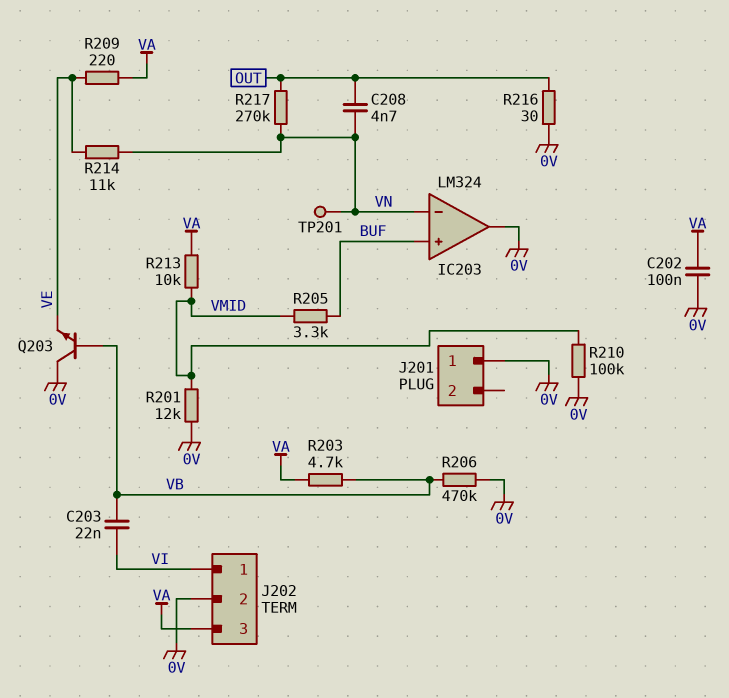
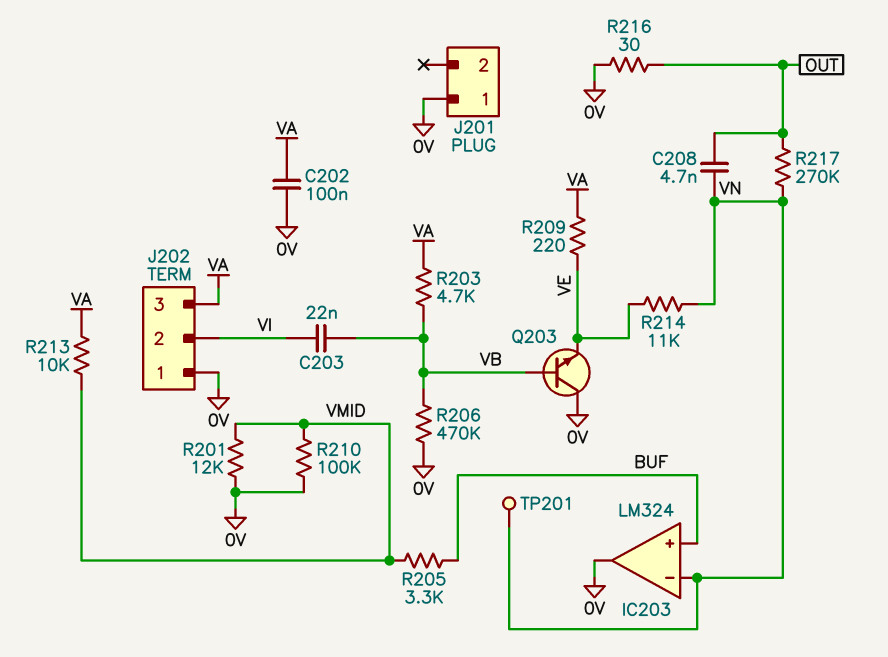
J202 pin 1: VI -> 0V
J202 pin 2: 0V -> VI

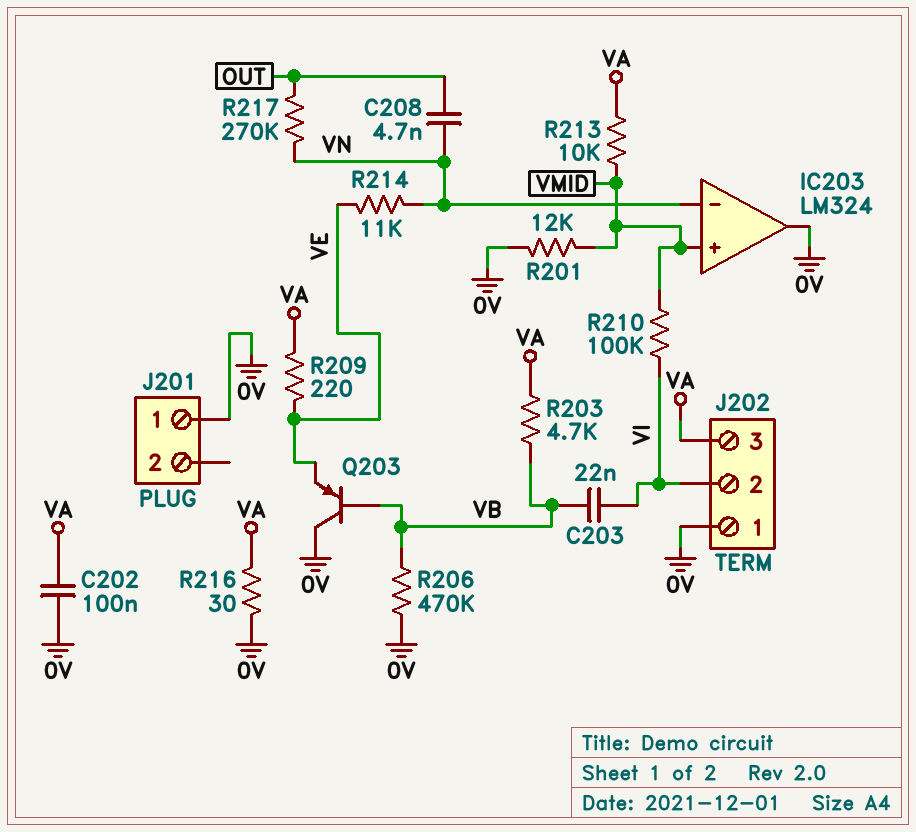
IC203 pin in+: BUF -> VMID
Q203: NPN (B VB, C 0V, E VE) -> PNP (B VB, C 0V, E VE)
R205: 3.3k (BUF, VMID) -> none
R210: 100k (0V, VMID) -> 100k (VI, VMID)
R216: 30 (0V, OUT) -> 30 (0V, VA)
TP201: test point (VN) -> none

